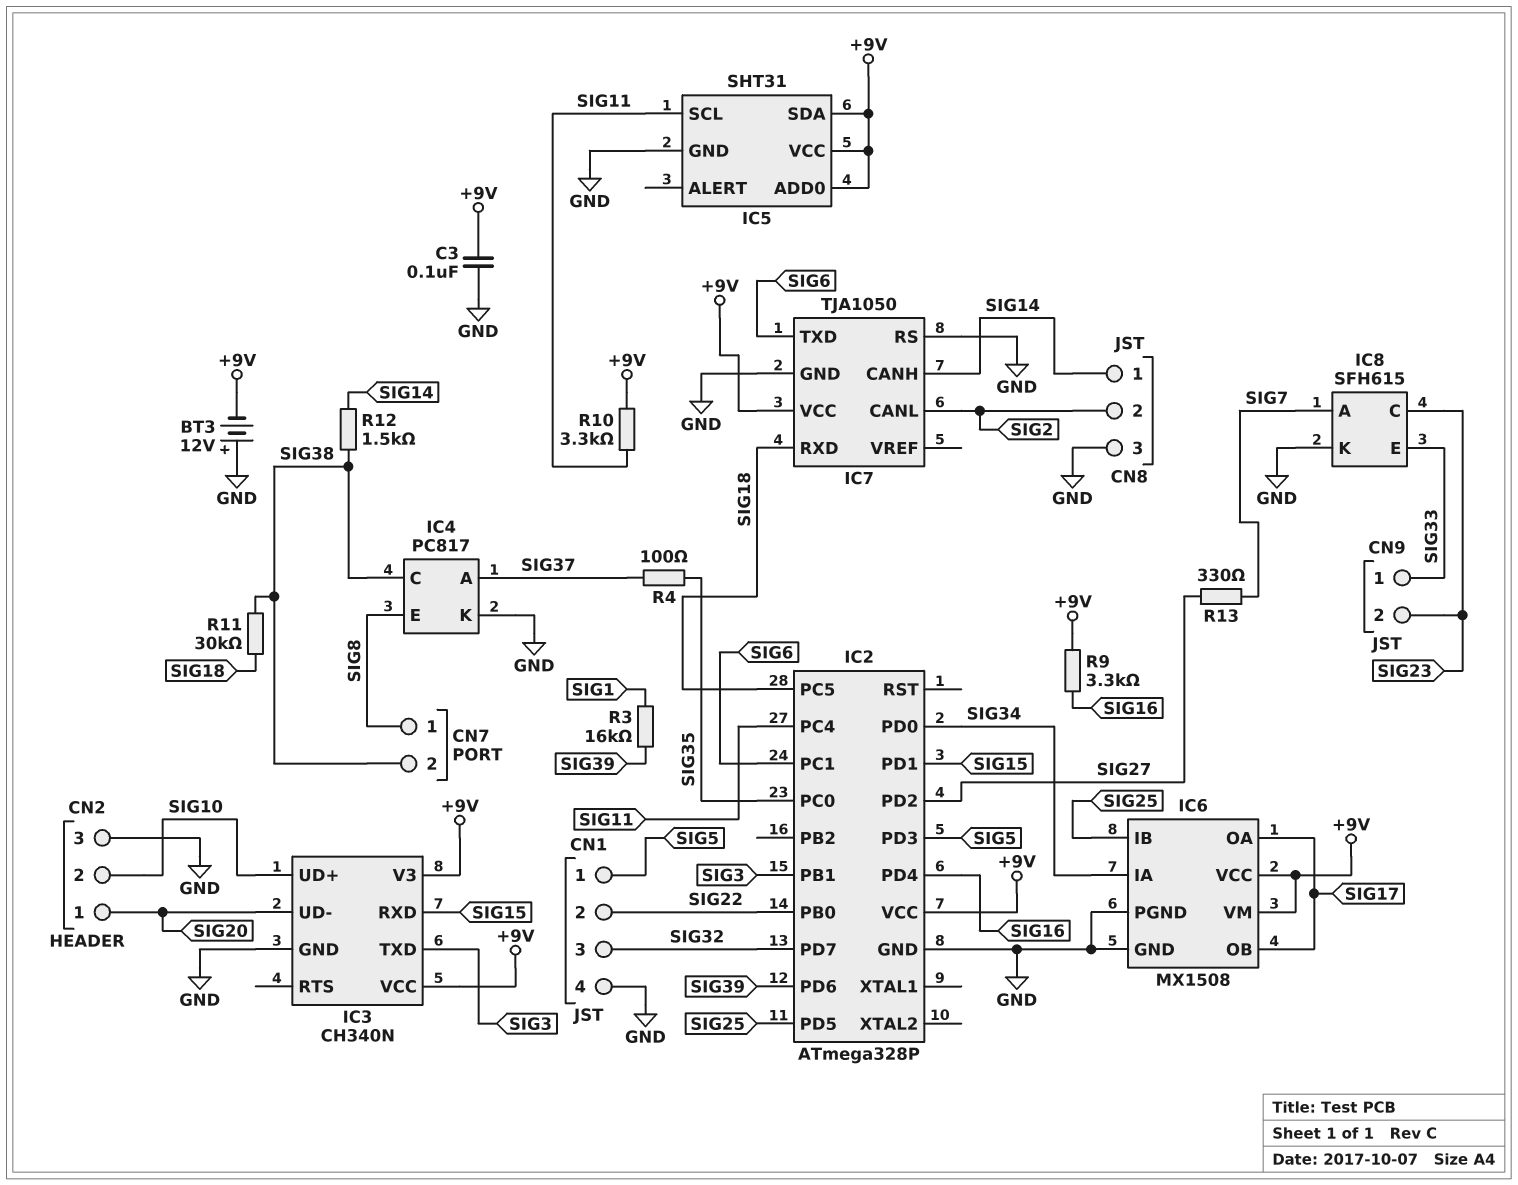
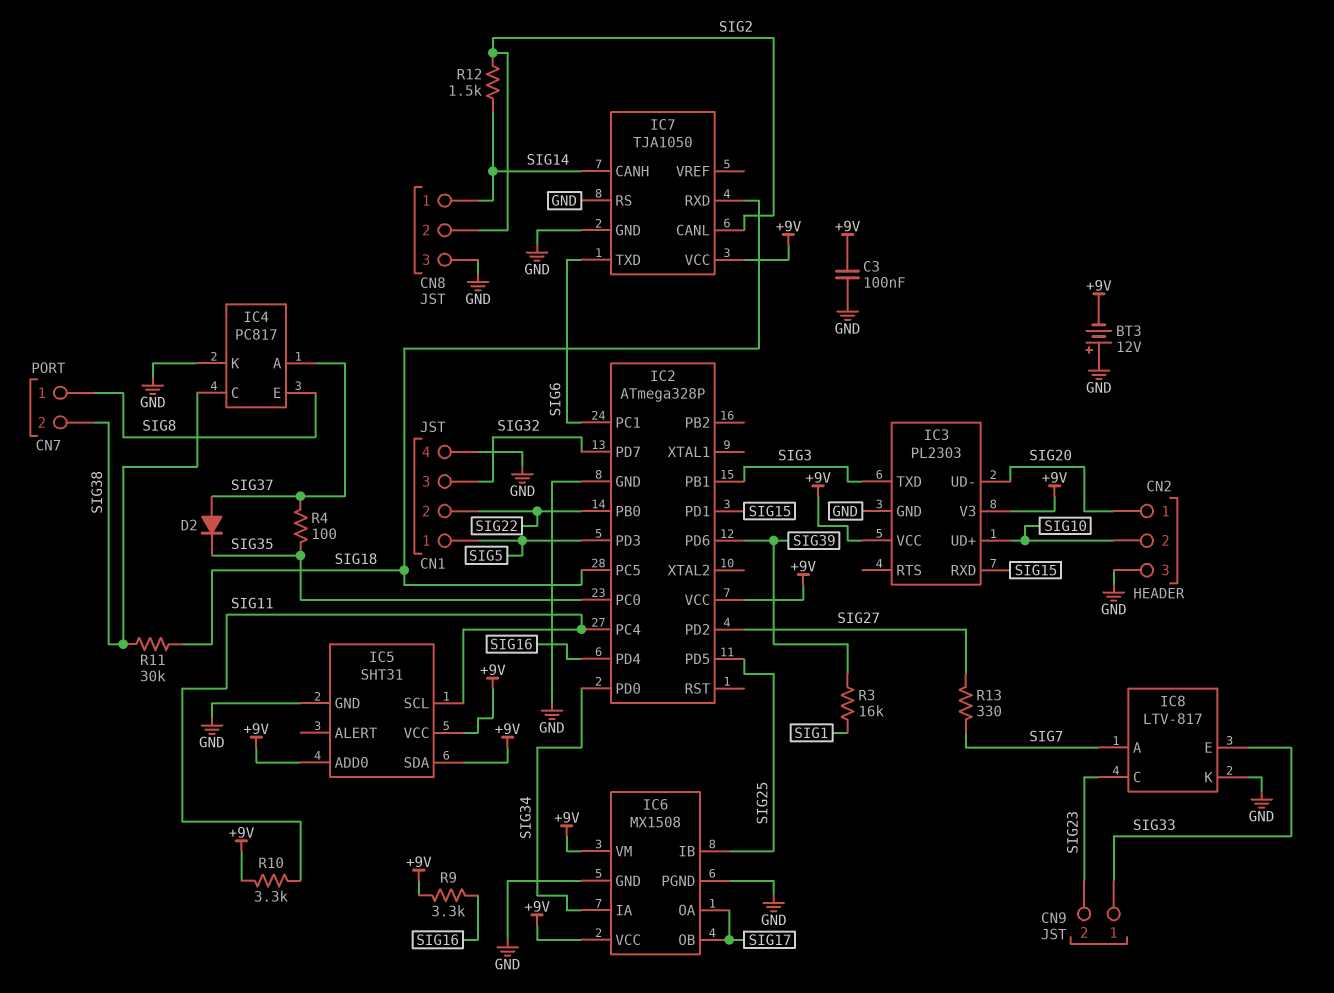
D2: none -> diode (A SIG37, K SIG35)
IC3: CH340N -> PL2303
IC8: SFH615 -> LTV-817
R12: 1.5k (SIG14, SIG38) -> 1.5k (SIG2, SIG14)

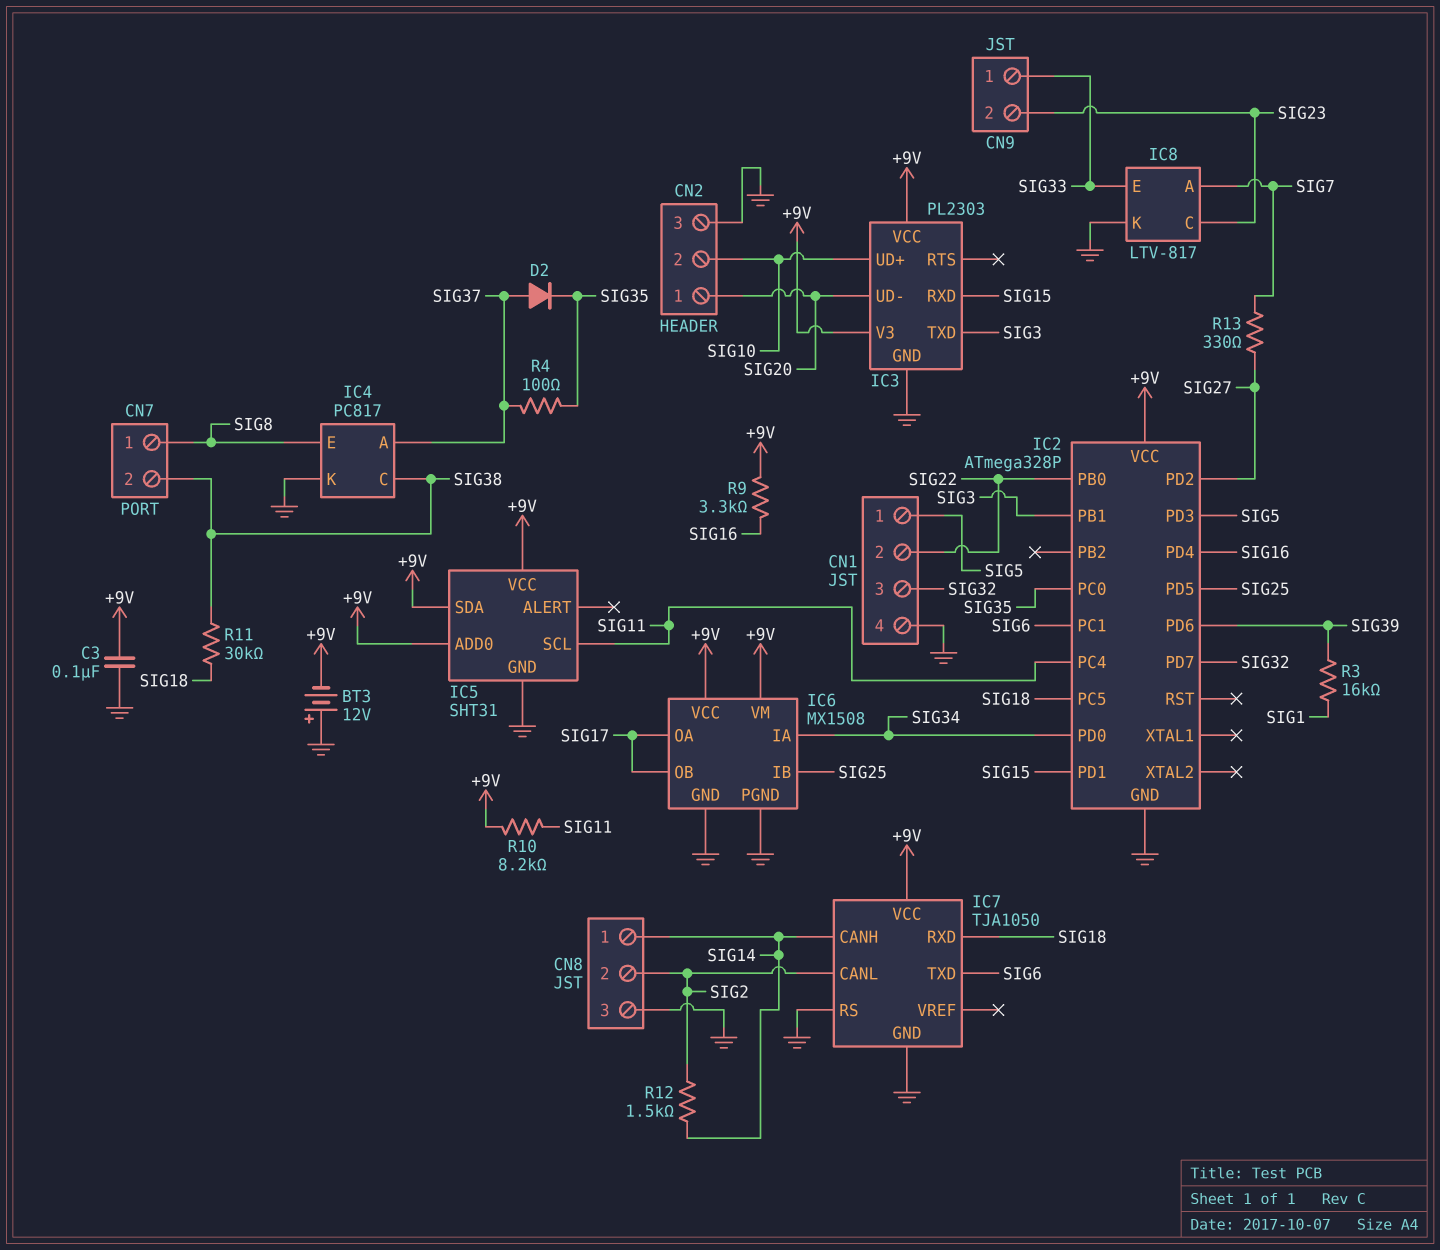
R10: 3.3k (+9V, SIG11) -> 8.2k (+9V, SIG11)

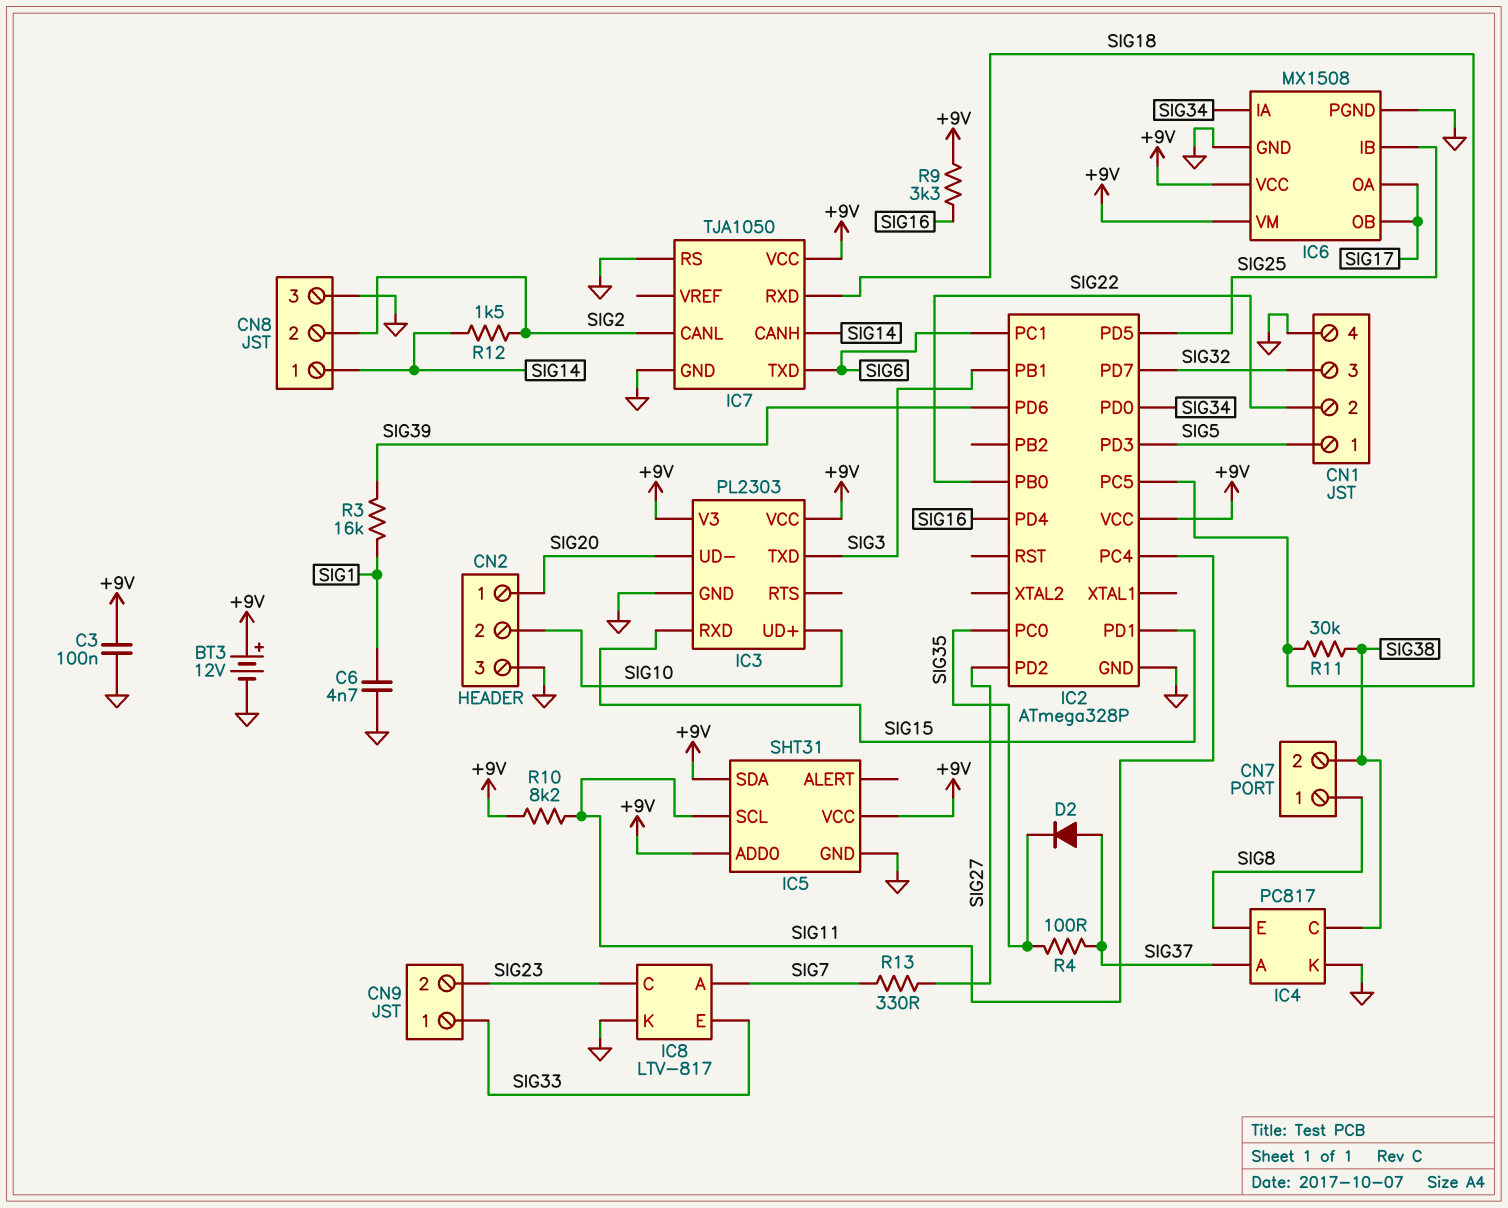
BT3: 12V (plus GND, minus +9V) -> 12V (plus +9V, minus GND)
C6: none -> 4.7nF (GND, SIG1)

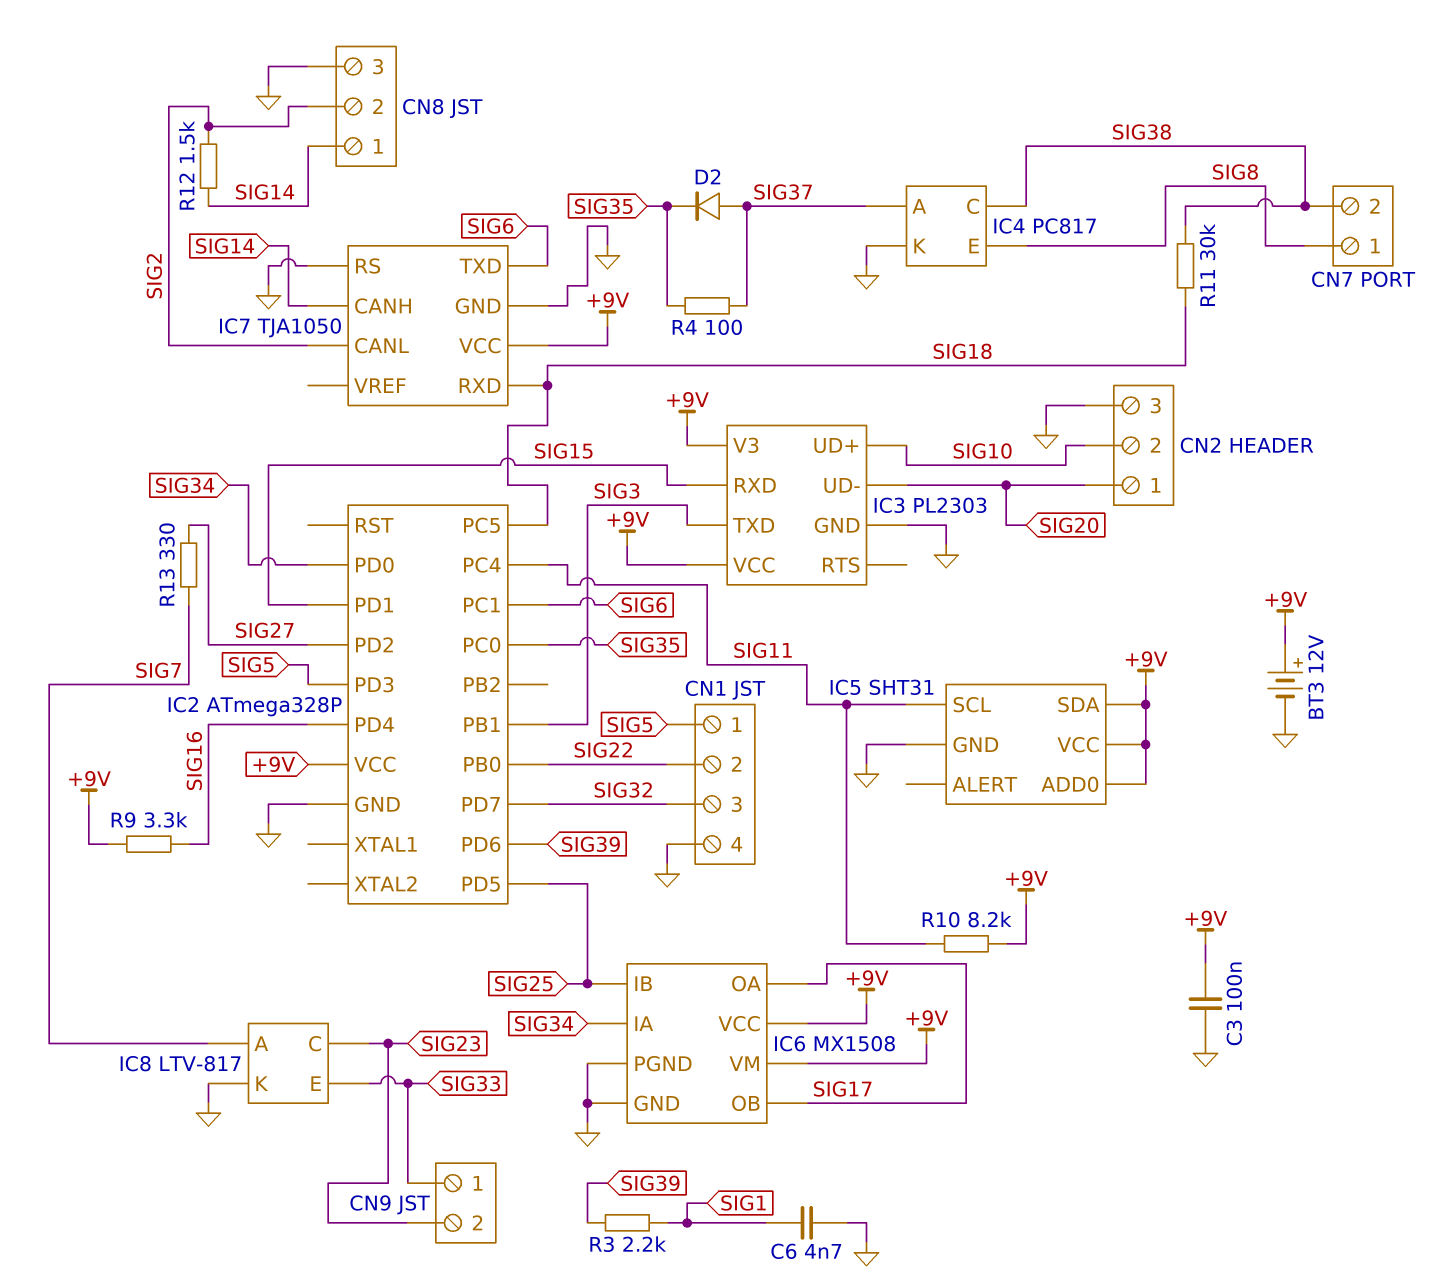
R3: 16k (SIG1, SIG39) -> 2.2k (SIG1, SIG39)

